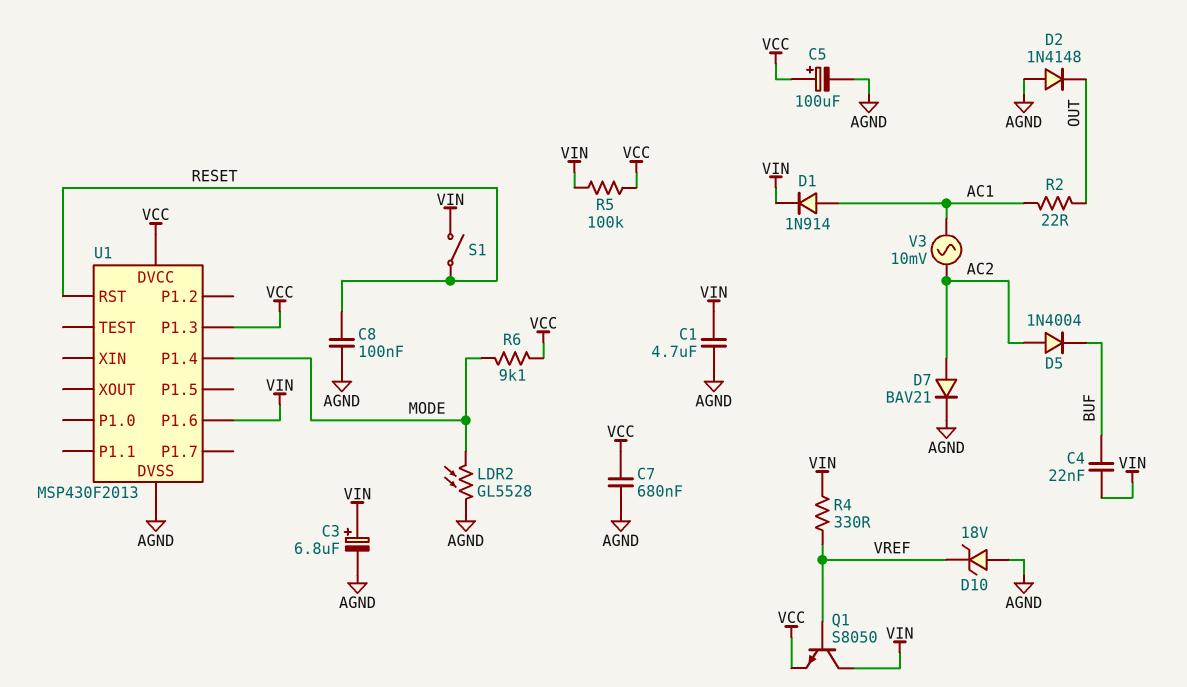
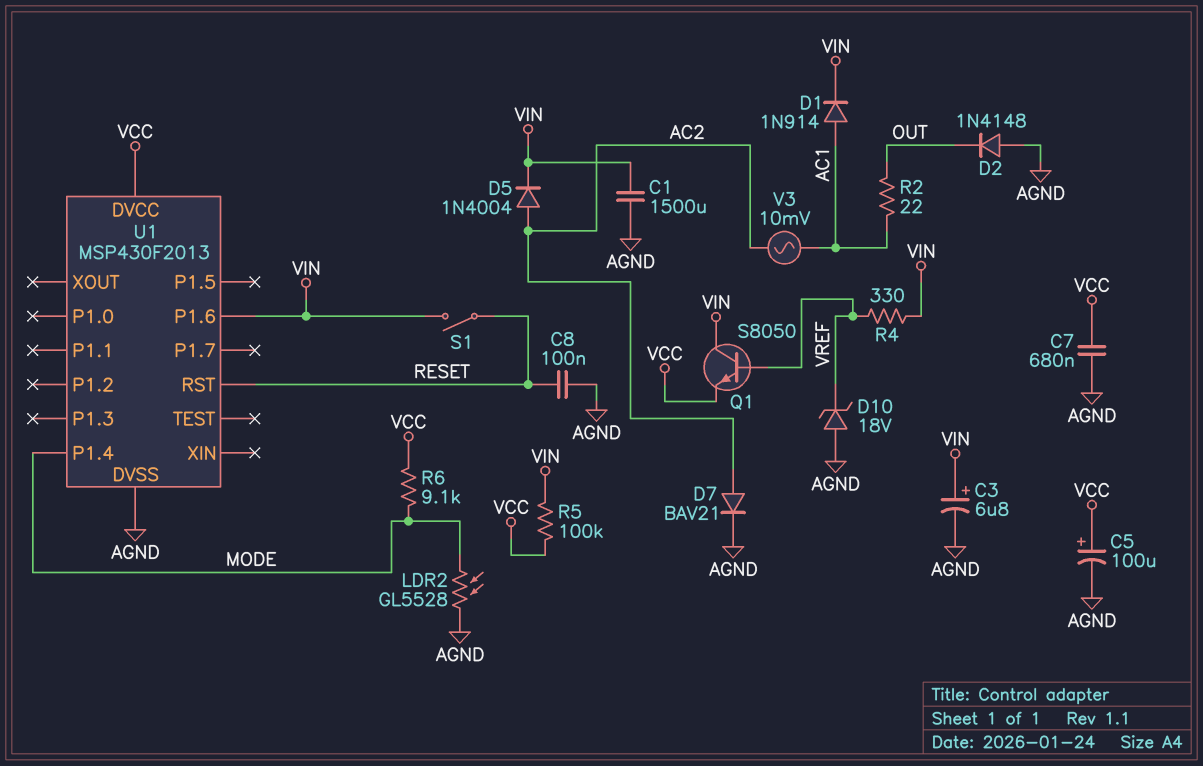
C1: 4.7uF (AGND, VIN) -> 1500uF (AGND, VIN)
C4: 22nF (BUF, VIN) -> none
D5: diode 1N4004 (A AC2, K BUF) -> diode 1N4004 (A AC2, K VIN)
U1 pin P1.3: VCC -> none

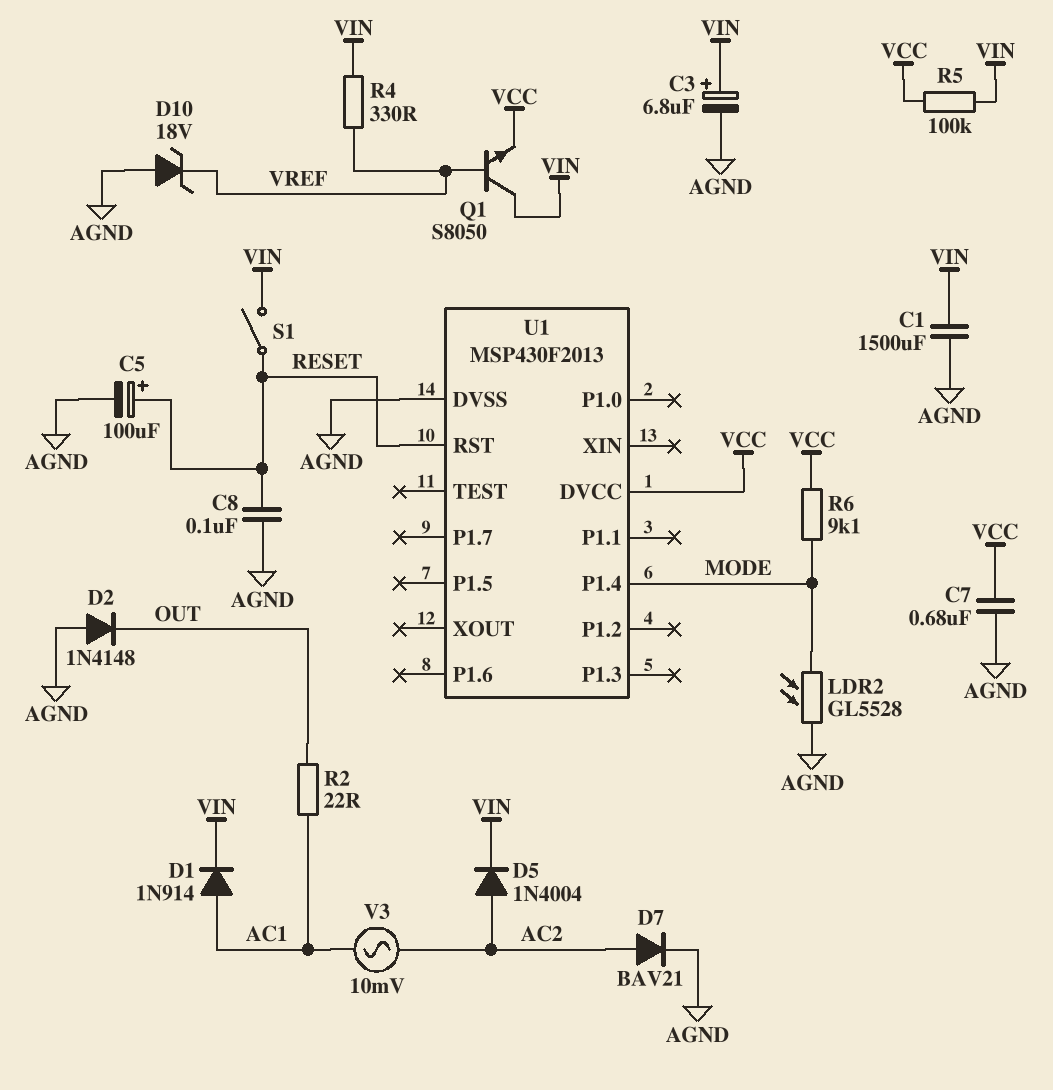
C5: 100uF (plus VCC, minus AGND) -> 100uF (plus RESET, minus AGND)
U1 pin P1.6: VIN -> none

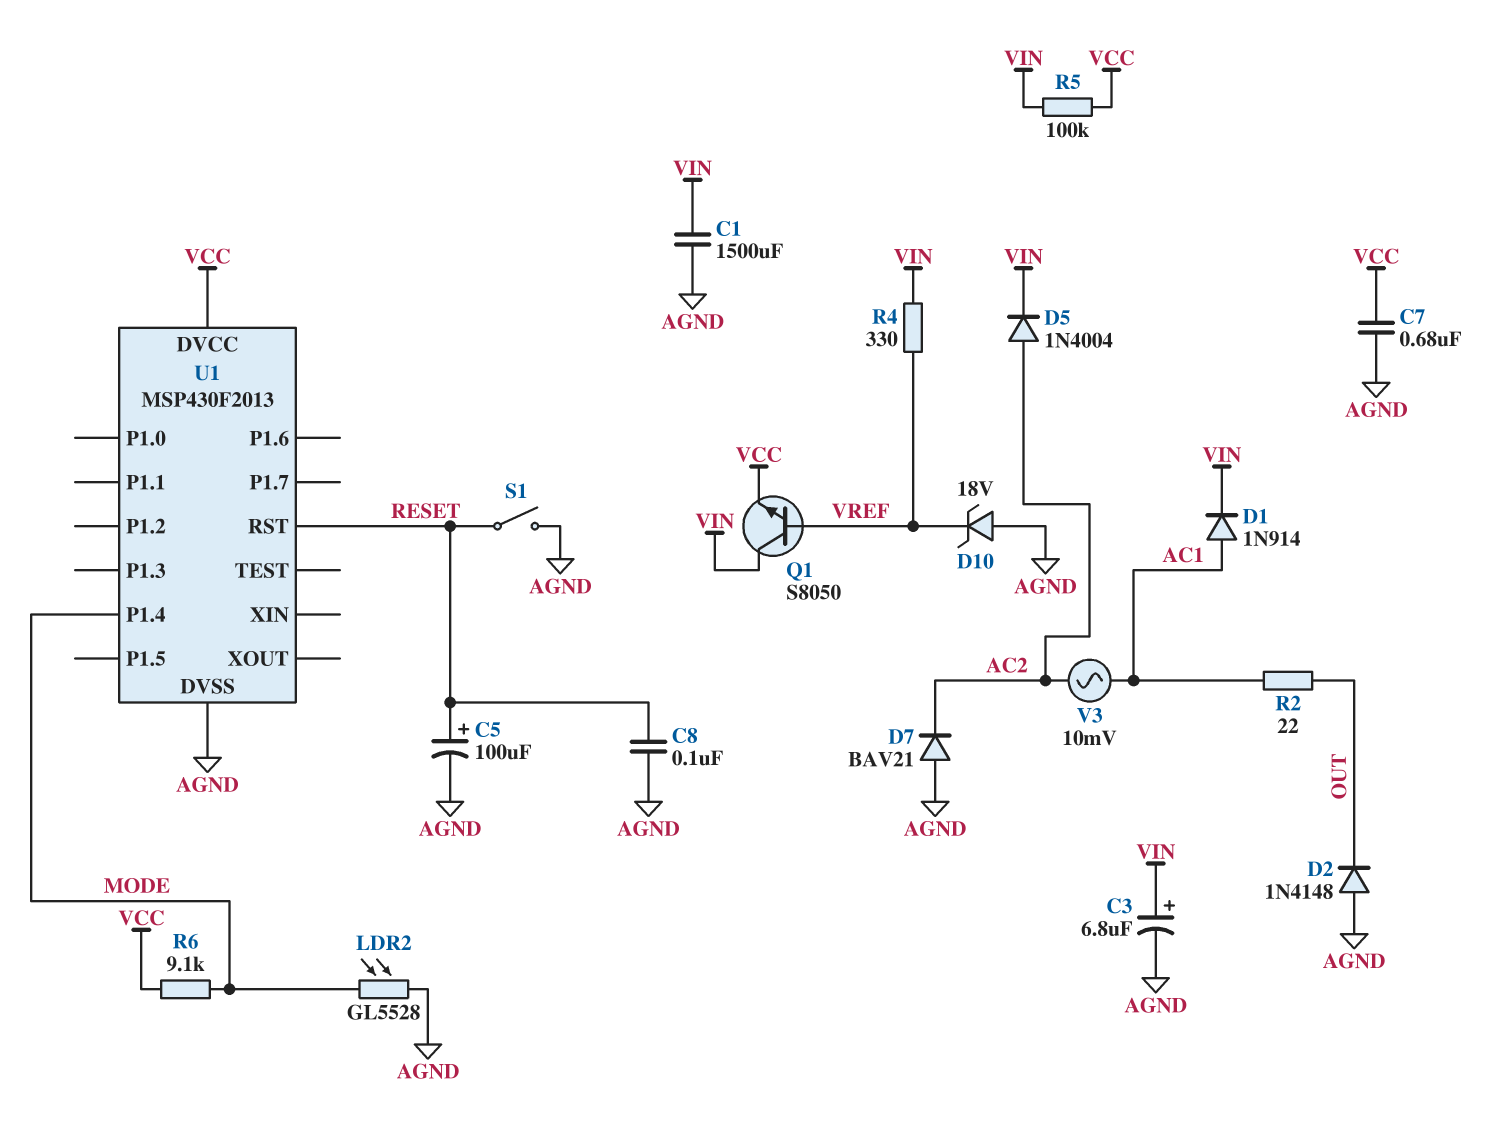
D7: diode BAV21 (A AC2, K AGND) -> diode BAV21 (A AGND, K AC2)
S1: switch (RESET, VIN) -> switch (AGND, RESET)

